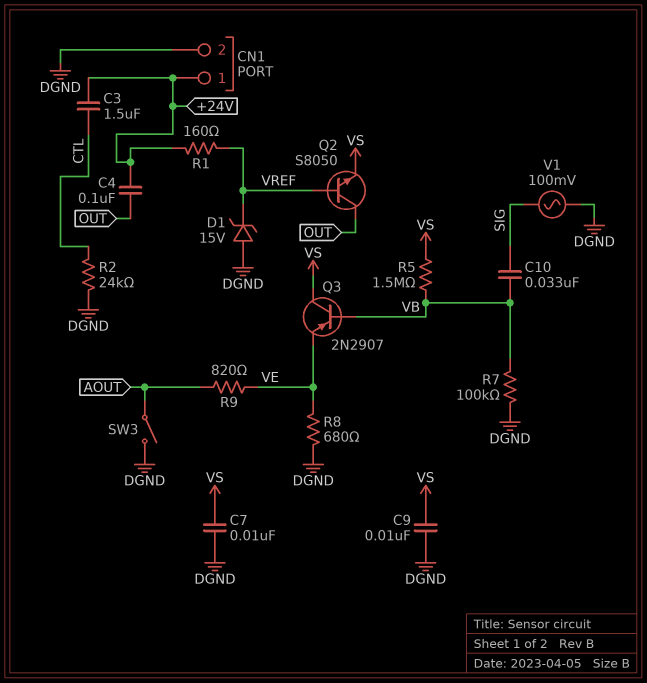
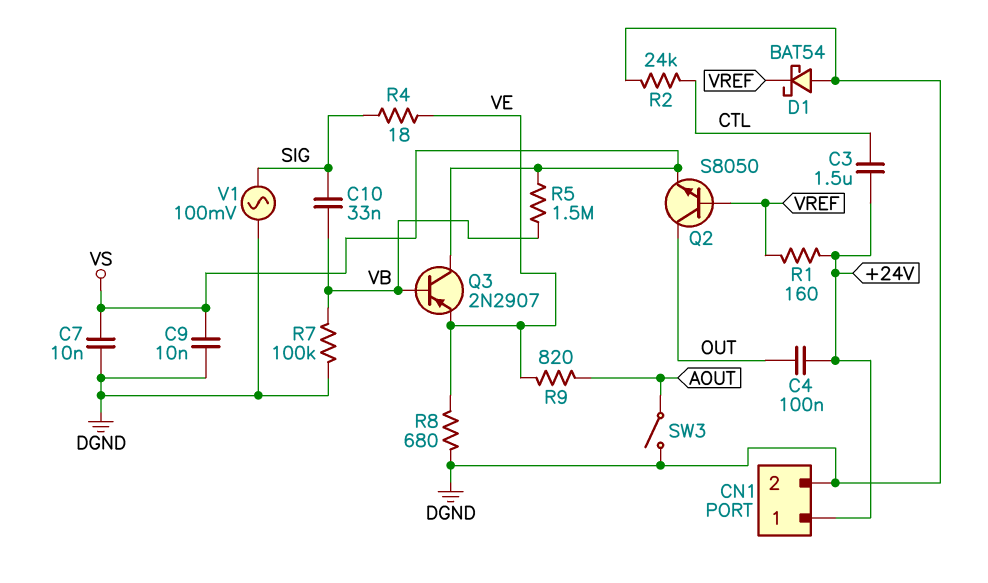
D1: zener 15V (A DGND, K VREF) -> schottky BAT54 (A DGND, K VREF)
R4: none -> 18 (SIG, VE)

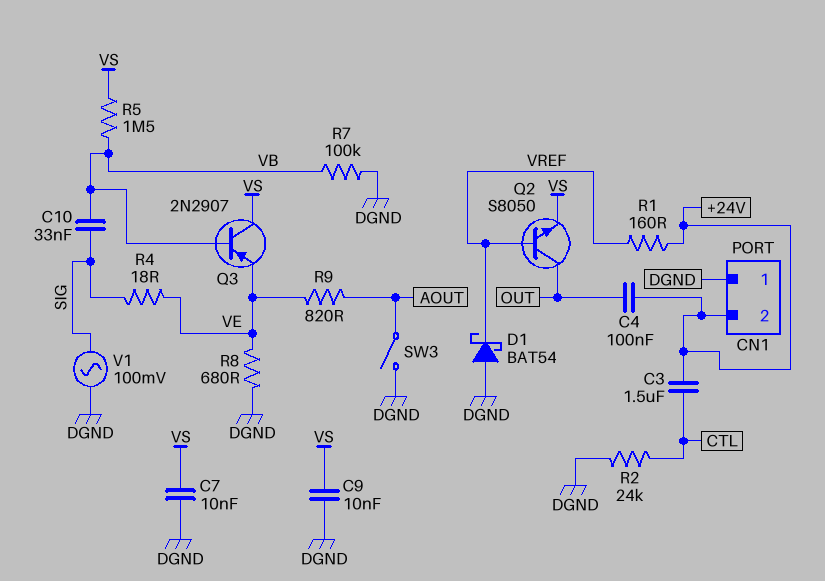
CN1 pin 1: +24V -> DGND
CN1 pin 2: DGND -> +24V

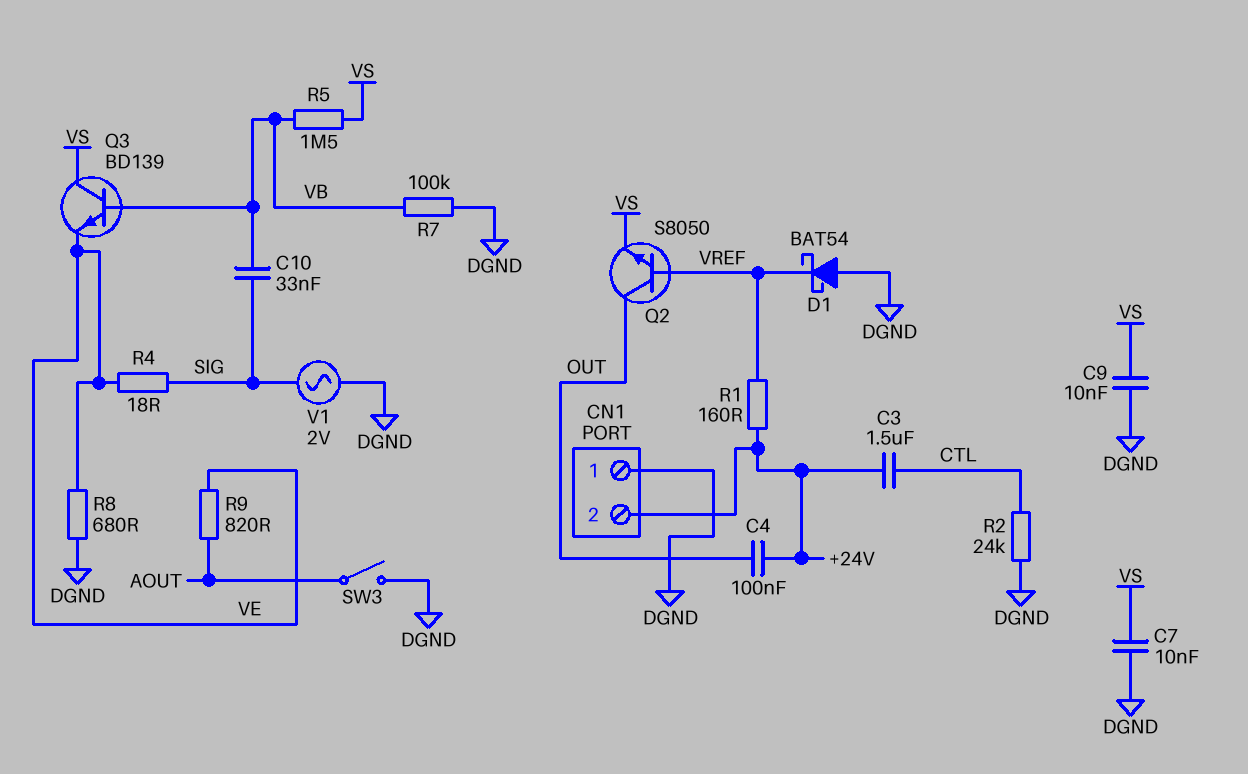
Q3: PNP 2N2907 (B VB, C VS, E VE) -> NPN BD139 (B VB, C VS, E VE)
V1: AC 100mV (DGND, SIG) -> AC 2V (DGND, SIG)

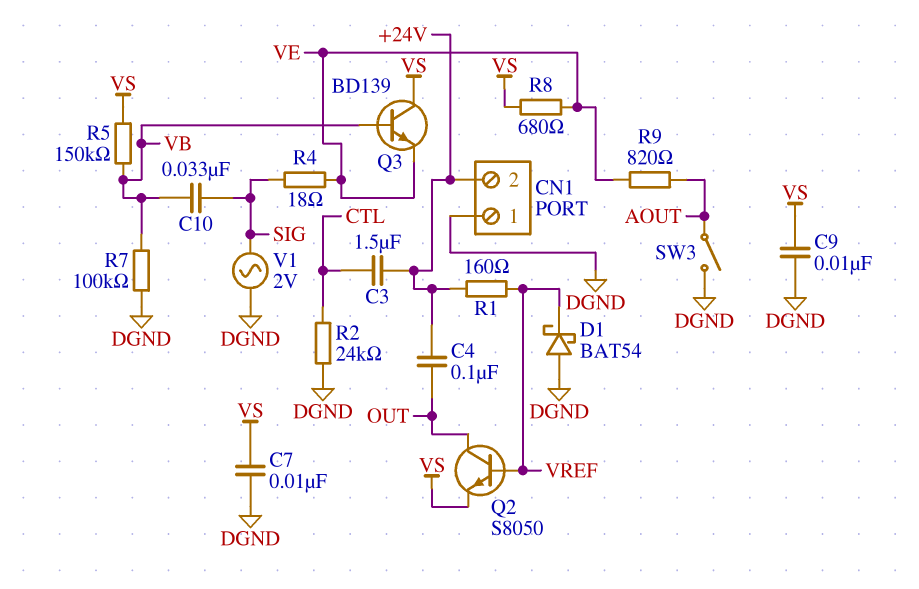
R5: 1.5M (VB, VS) -> 150k (VB, VS)
R8: 680 (DGND, VE) -> 680 (VE, VS)

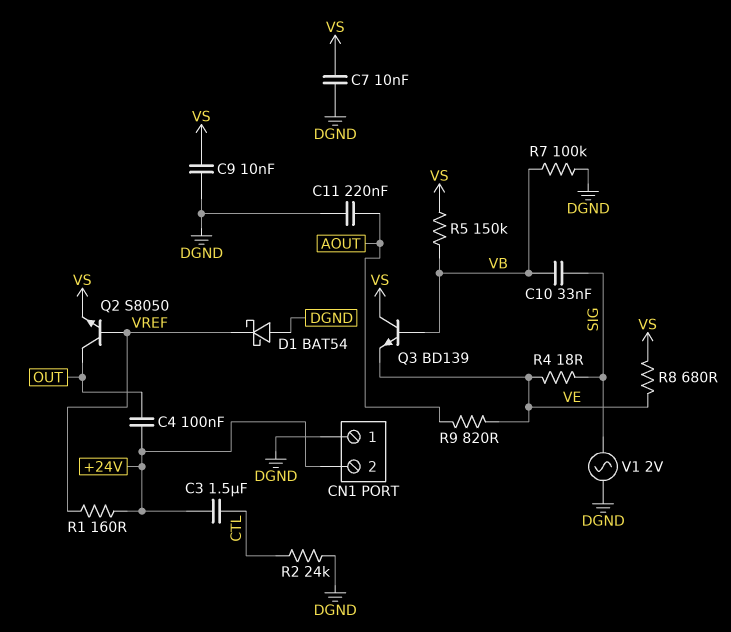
C11: none -> 220nF (AOUT, DGND)
SW3: switch (AOUT, DGND) -> none

